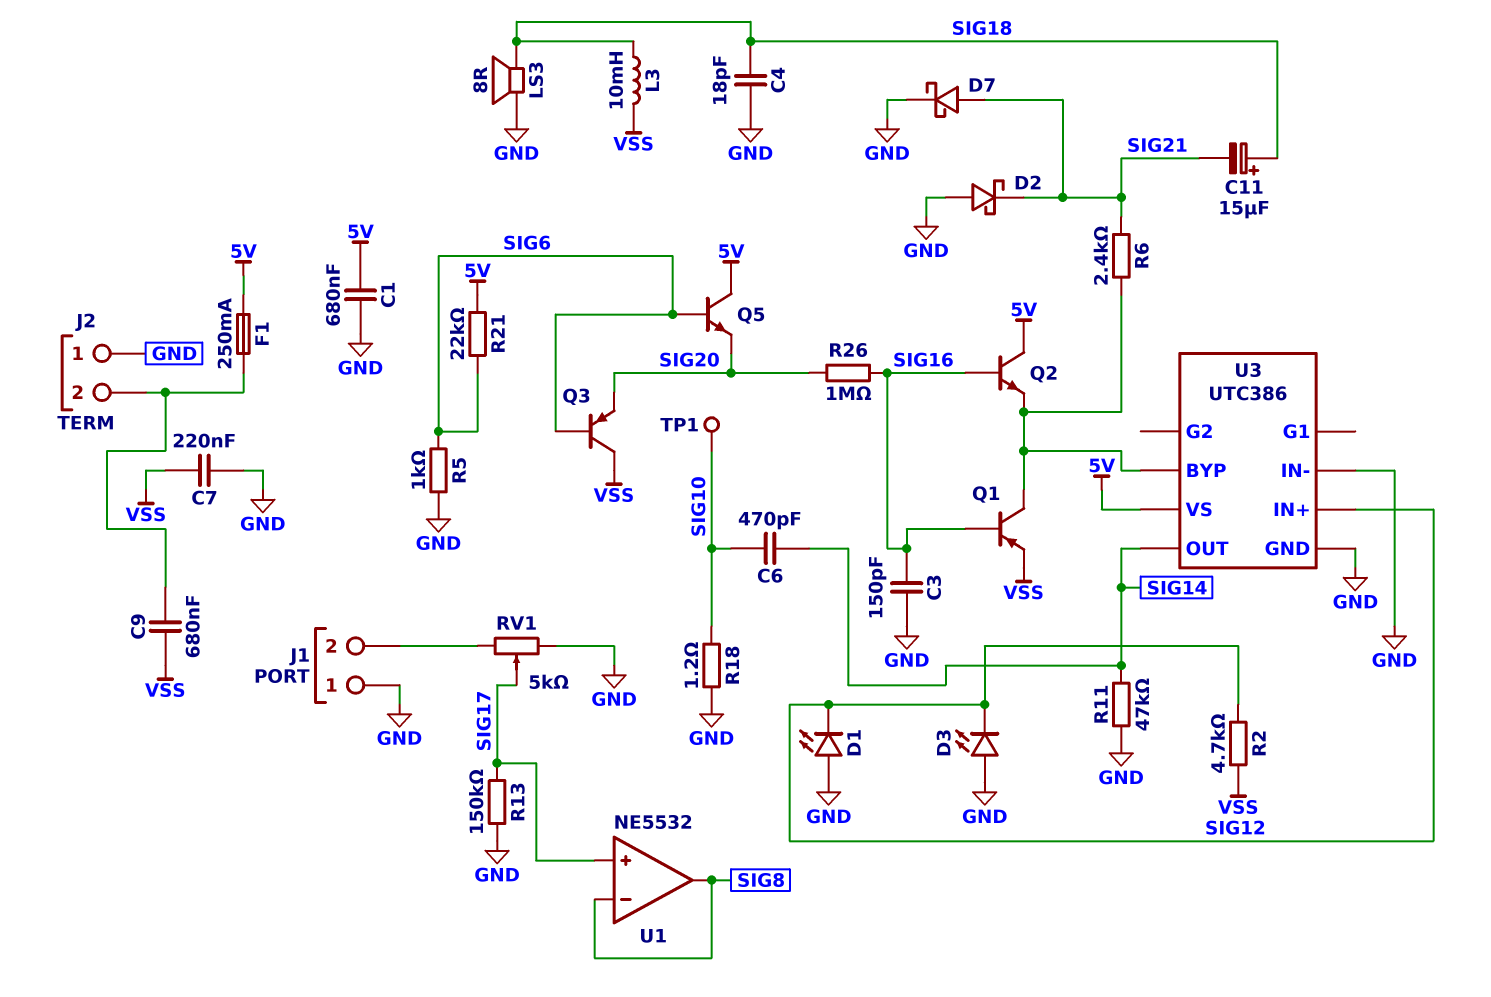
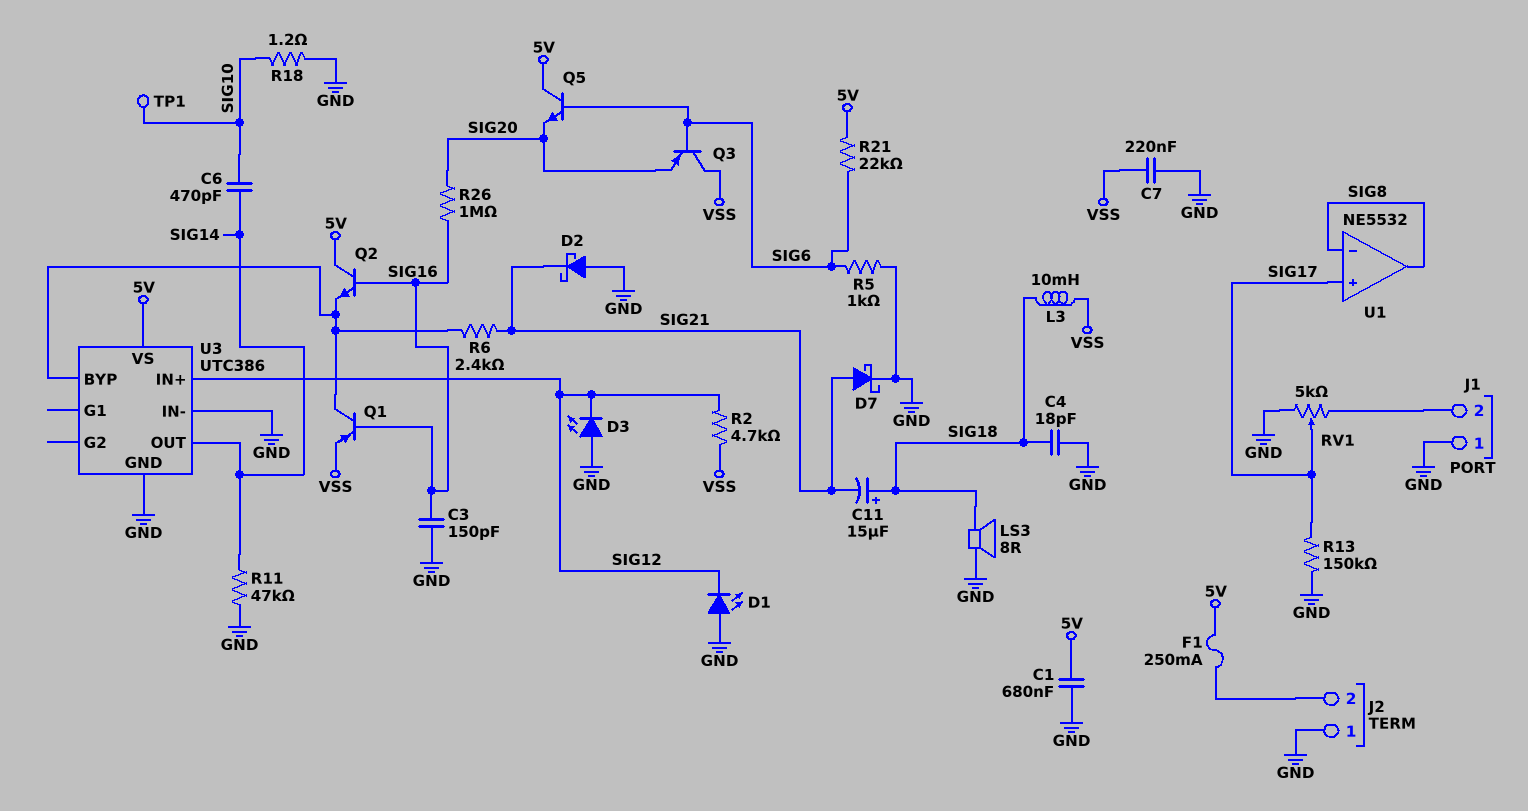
C9: 680nF (J2/2, VSS) -> none

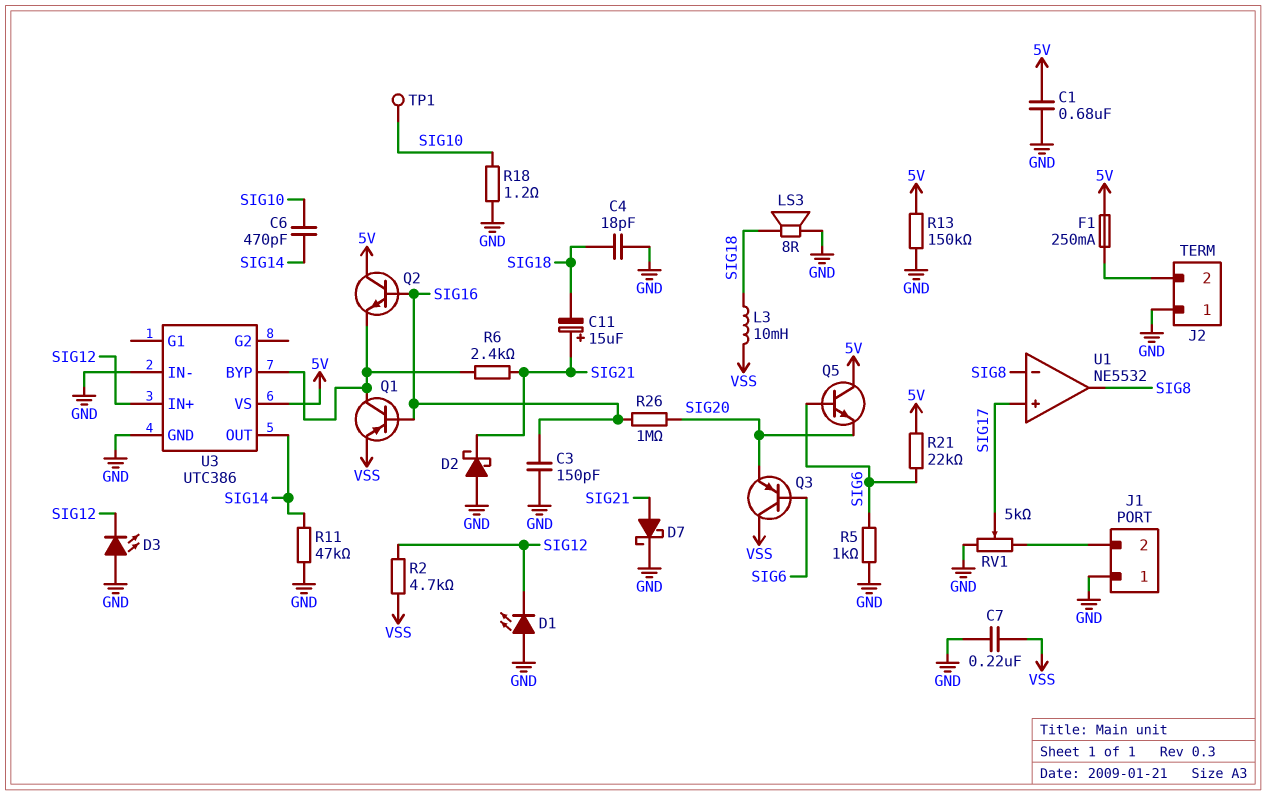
C11: 15uF (plus SIG18, minus SIG21) -> 15uF (plus SIG21, minus SIG18)
R13: 150k (GND, SIG17) -> 150k (5V, GND)

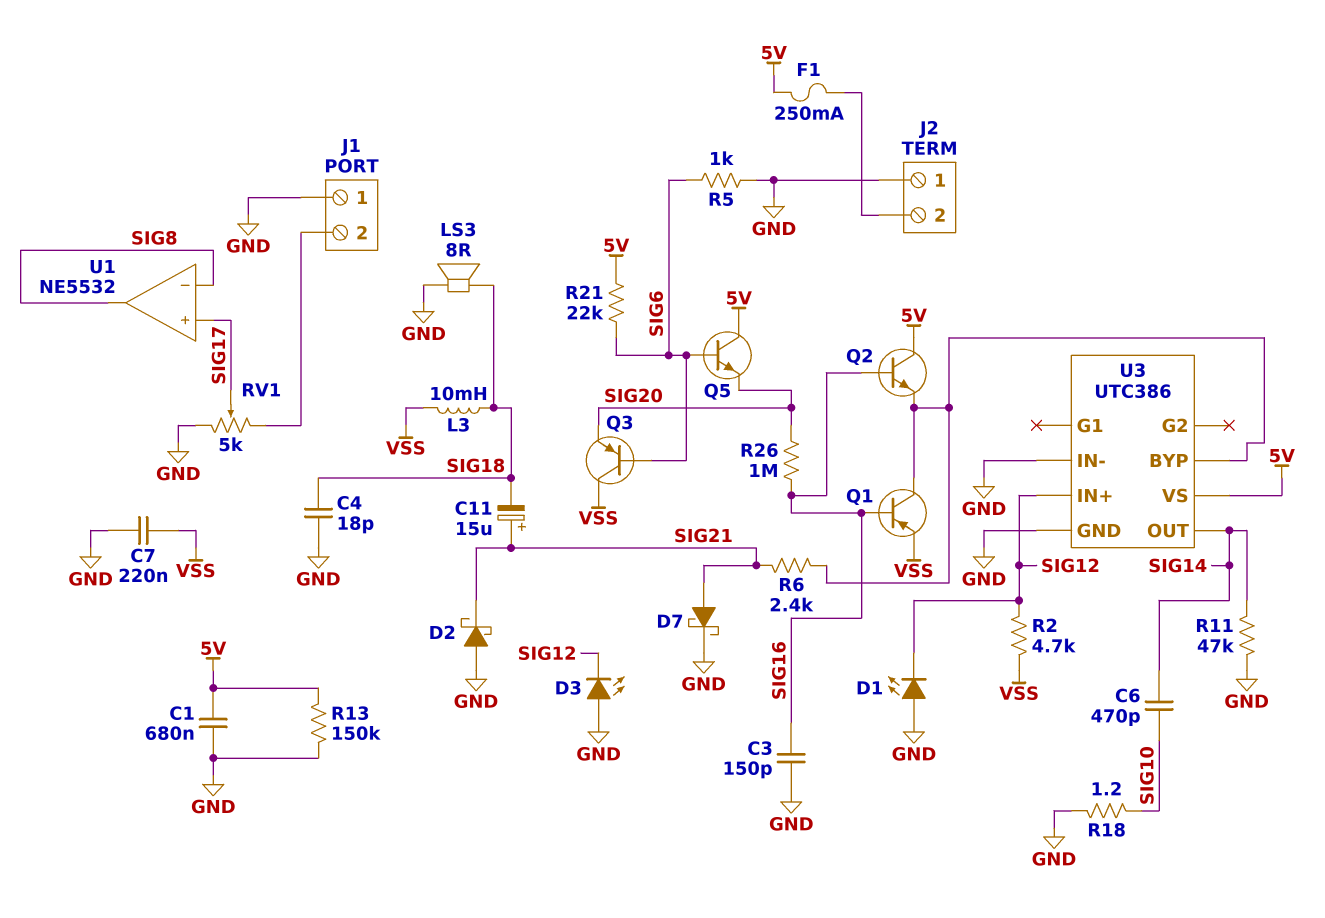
TP1: test point (SIG10) -> none

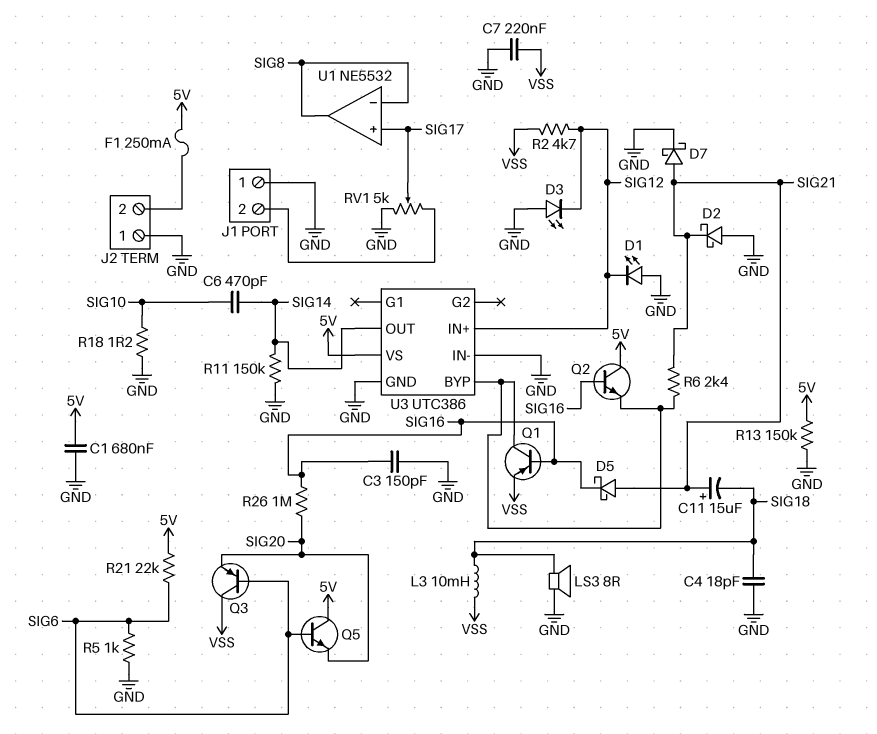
D5: none -> schottky (A SIG21, K SIG16)
R11: 47k (GND, SIG14) -> 150k (GND, SIG14)

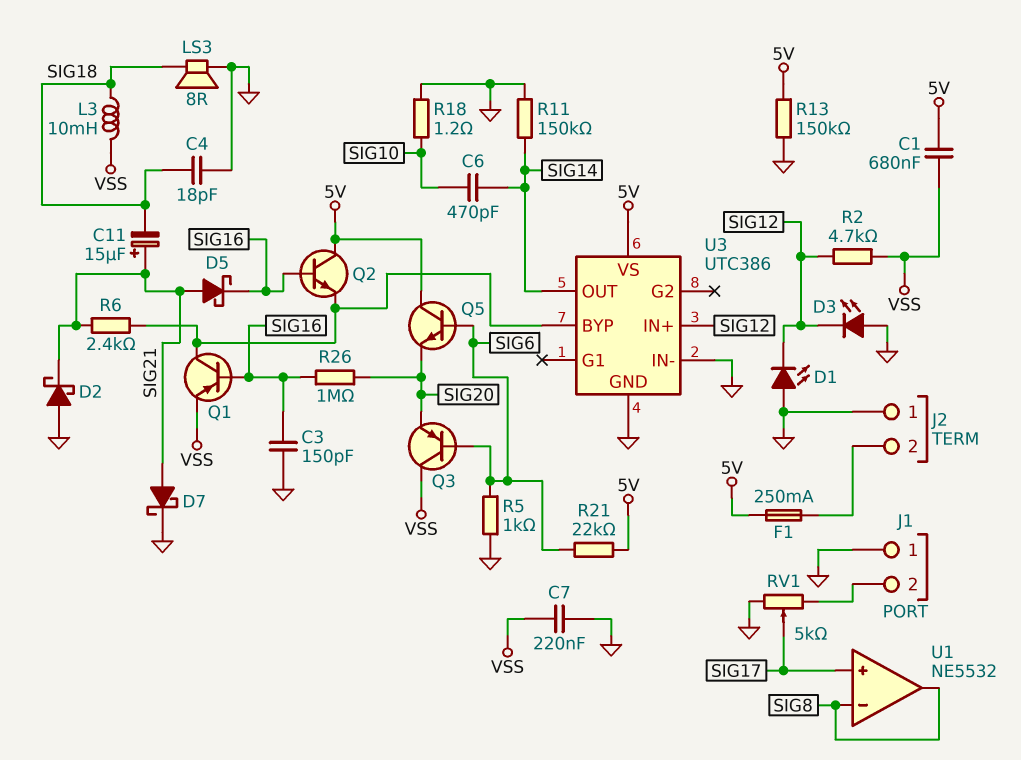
C1: 680nF (5V, GND) -> 680nF (5V, VSS)

